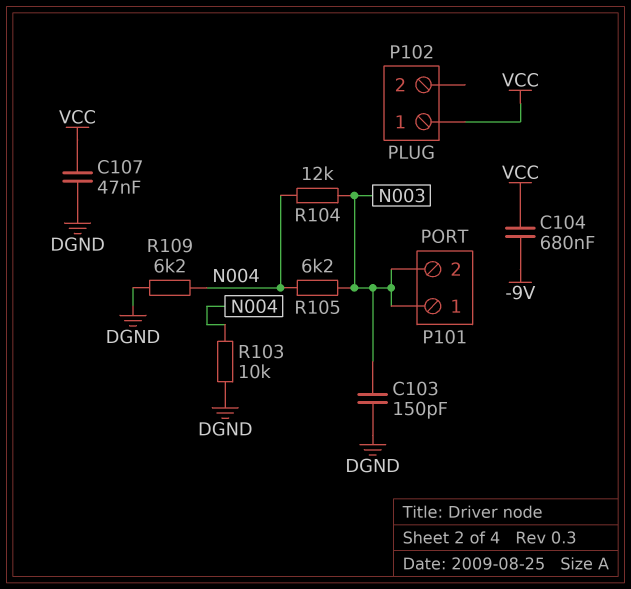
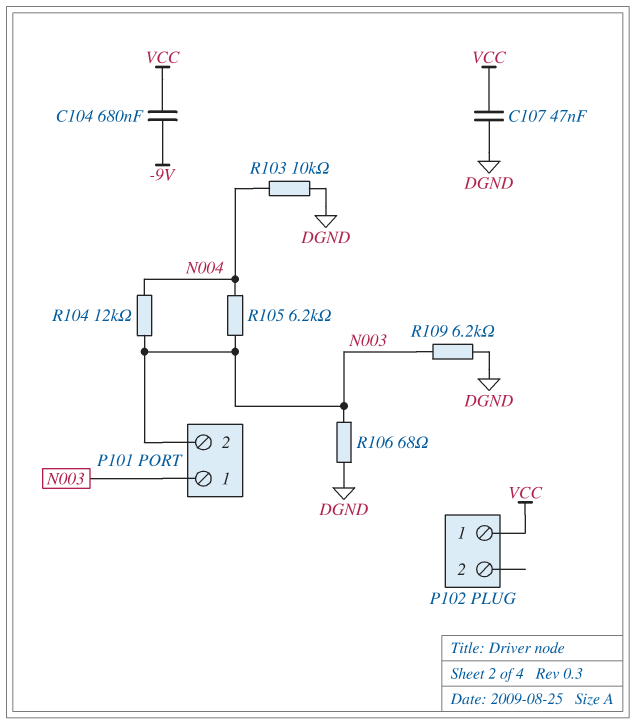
C103: 150pF (DGND, N003) -> none
R106: none -> 68 (DGND, N003)
R109: 6.2k (DGND, N004) -> 6.2k (DGND, N003)

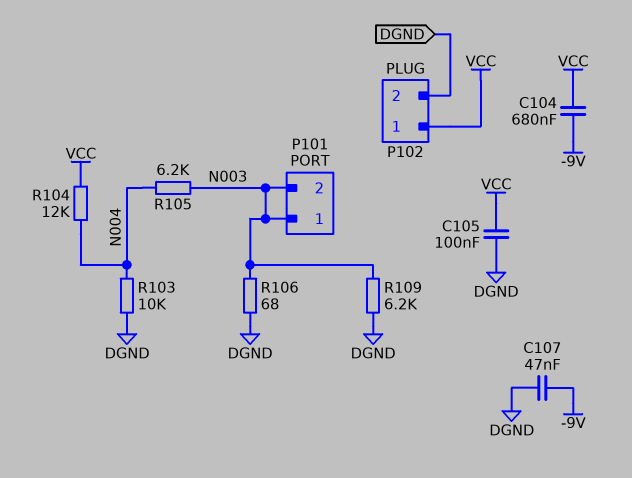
C105: none -> 100nF (DGND, VCC)
C107: 47nF (DGND, VCC) -> 47nF (-9V, DGND)
P102 pin 2: none -> DGND
R104: 12k (N003, N004) -> 12k (N004, VCC)

